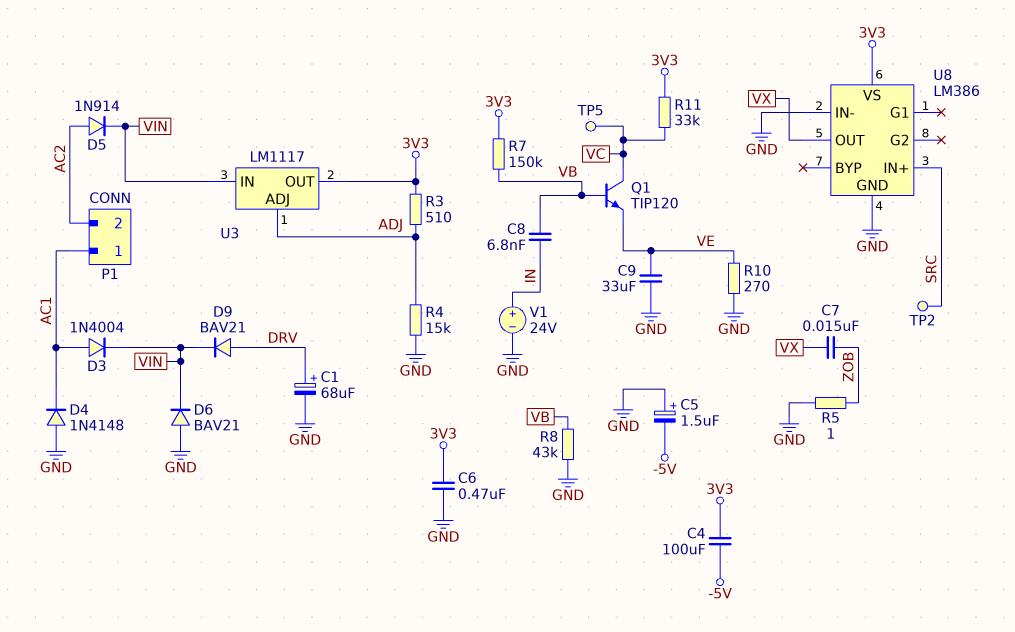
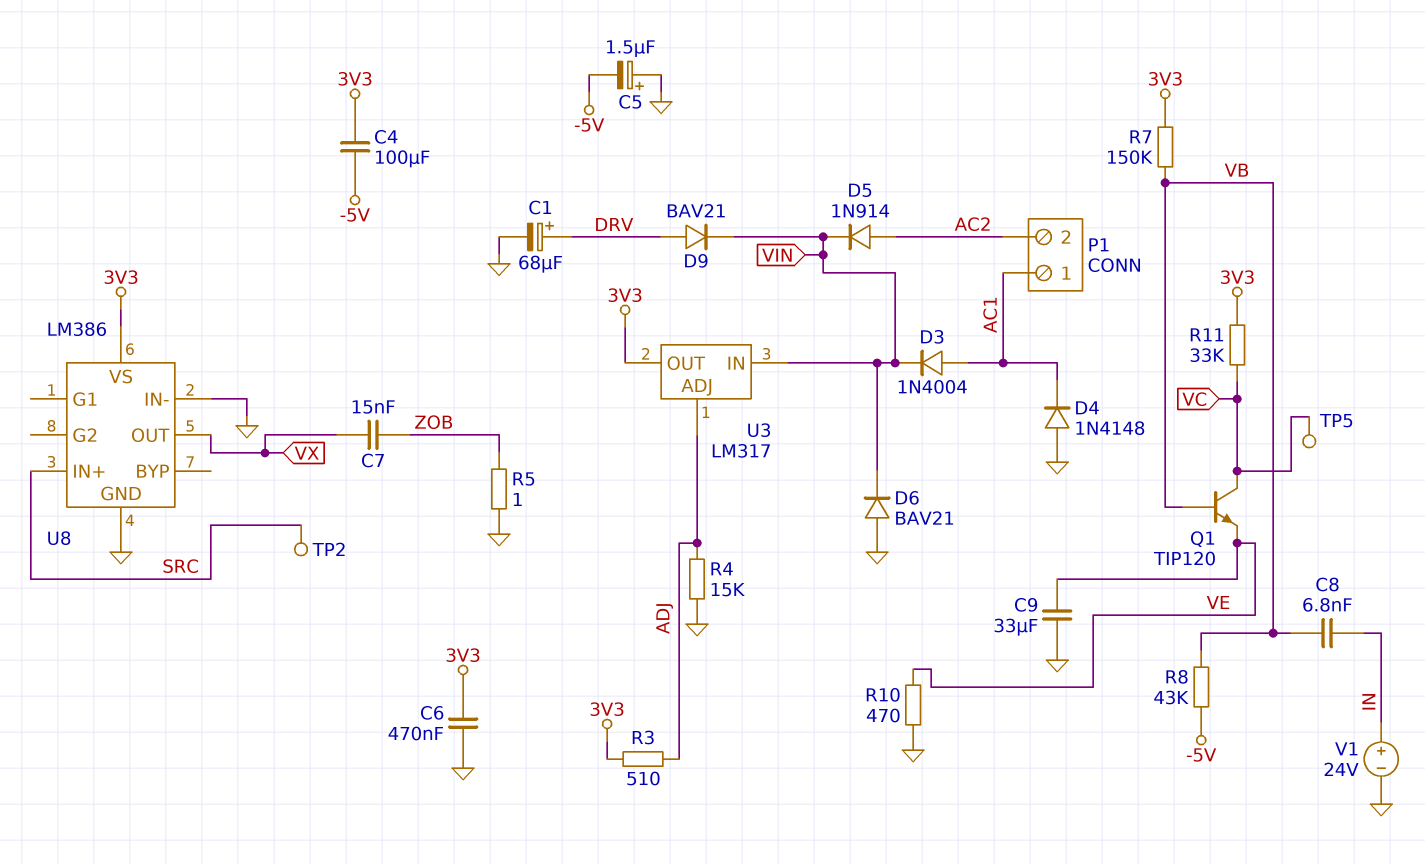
R8: 43k (GND, VB) -> 43k (-5V, VB)
R10: 270 (GND, VE) -> 470 (GND, VE)
U3: LM1117 -> LM317

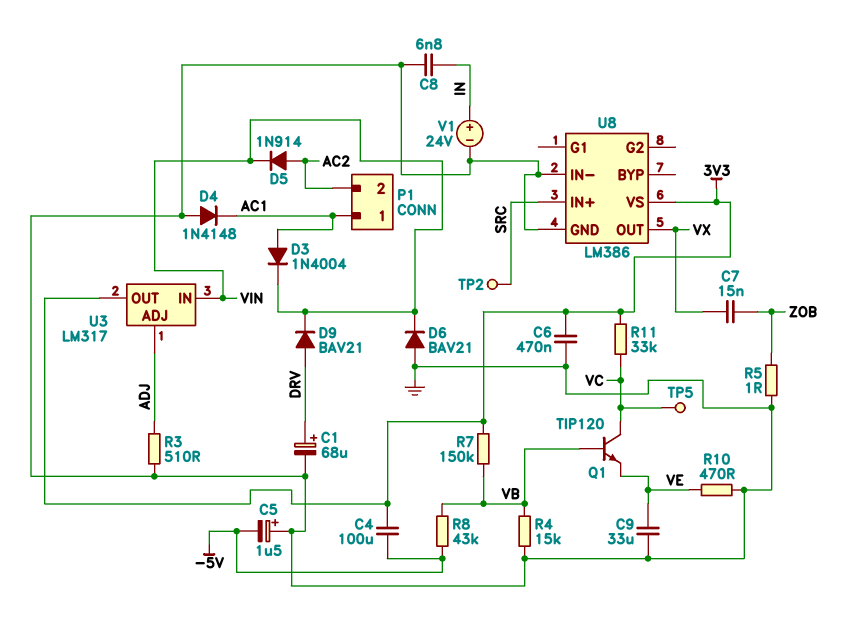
C8: 6.8nF (IN, VB) -> 6.8nF (GND, IN)
R3: 510 (3V3, ADJ) -> 510 (ADJ, GND)
R4: 15k (ADJ, GND) -> 15k (GND, VB)

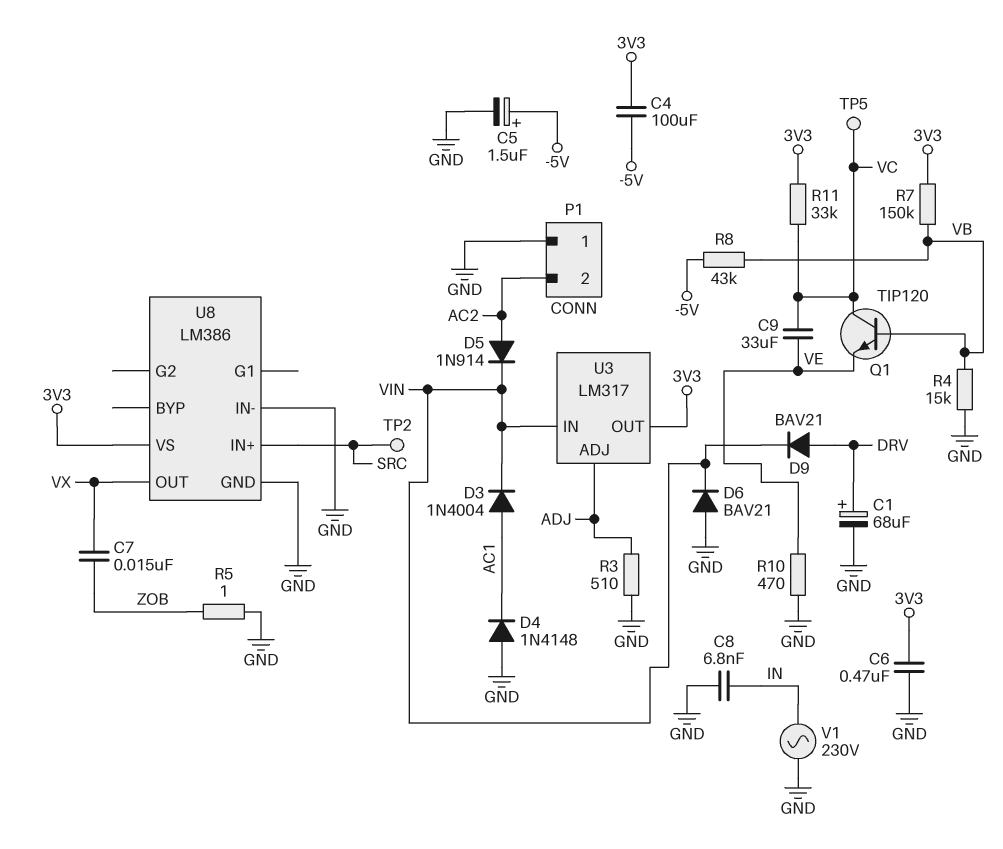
C5: 1.5uF (plus GND, minus -5V) -> 1.5uF (plus -5V, minus GND)
C9: 33uF (GND, VE) -> 33uF (VC, VE)
P1 pin 1: AC1 -> GND
V1: 24V (plus IN, minus GND) -> AC 230V (GND, IN)

